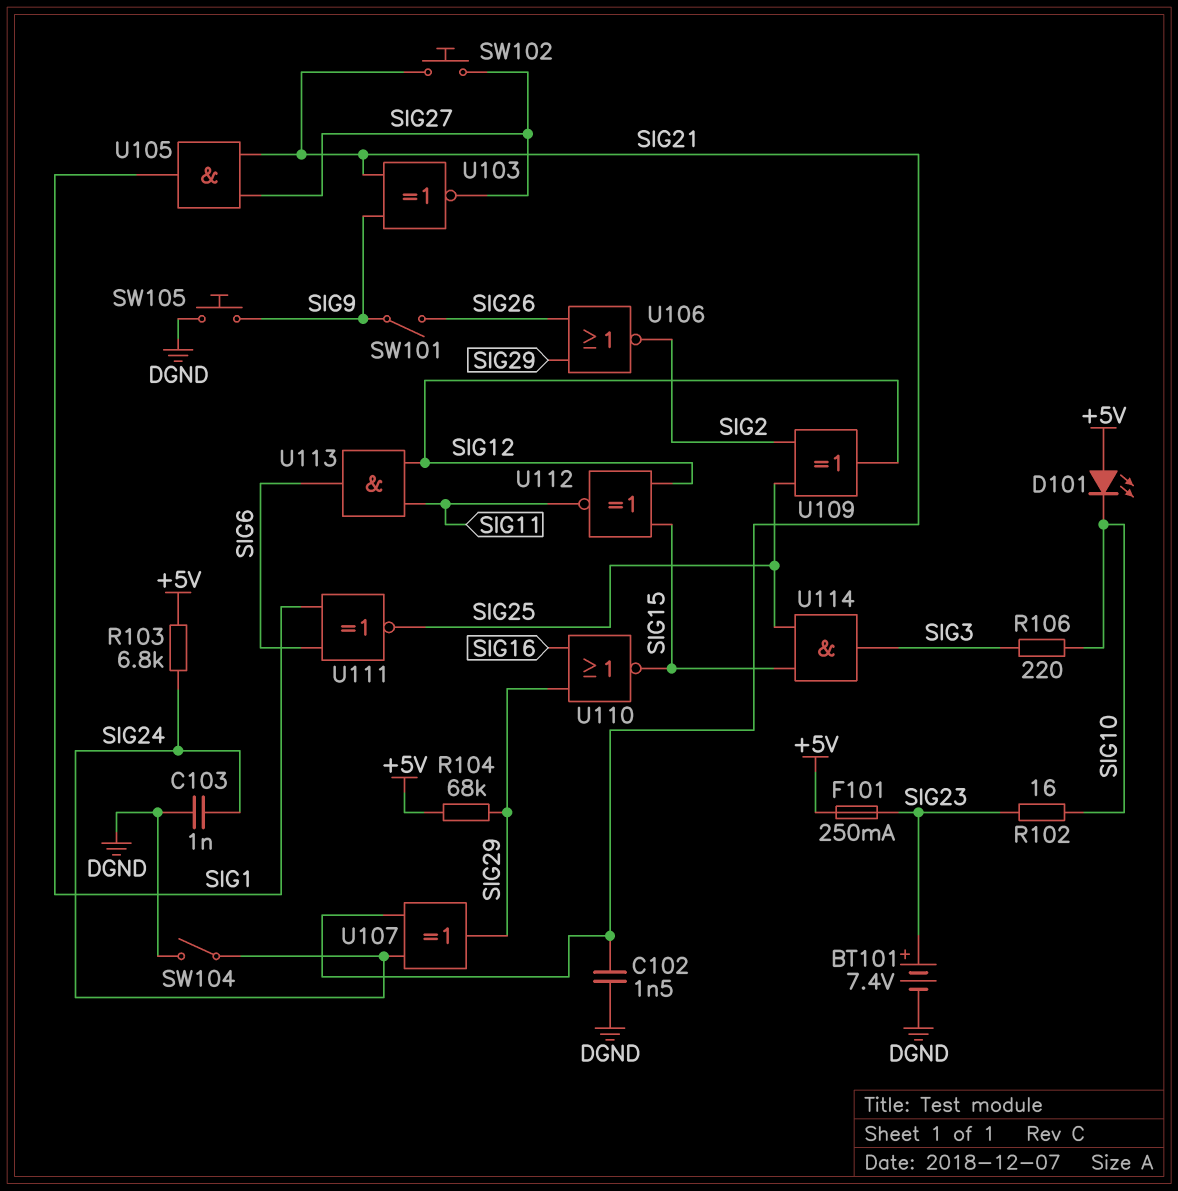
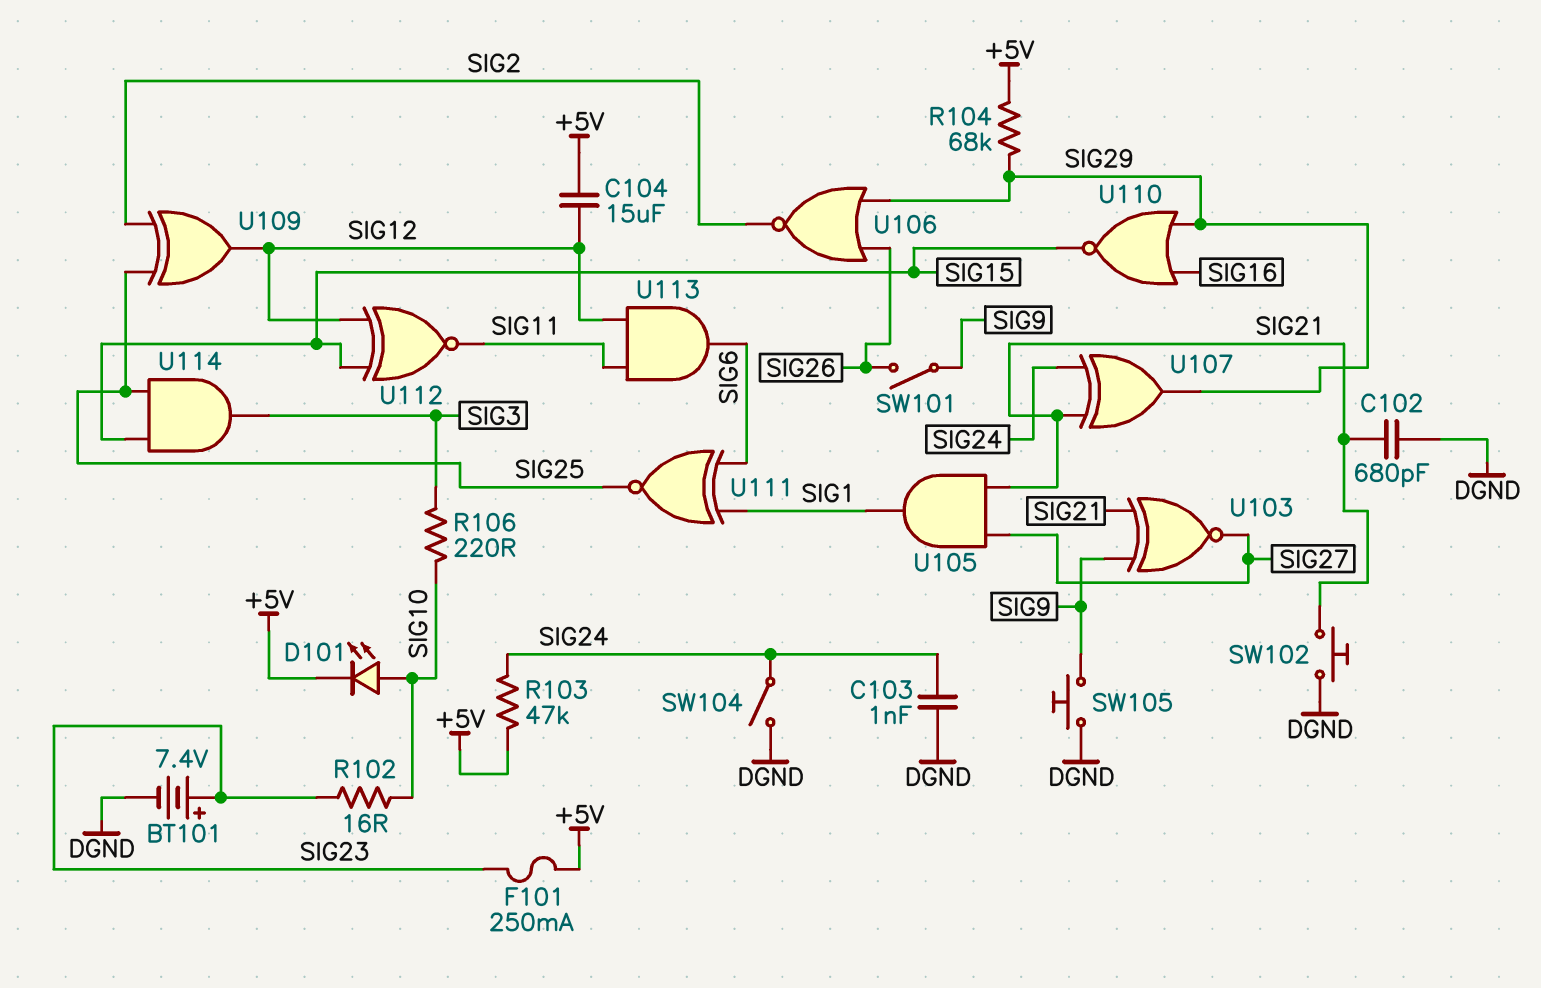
C102: 1.5nF (DGND, SIG21) -> 680pF (DGND, SIG21)
C104: none -> 15uF (+5V, SIG12)
D101: LED (A +5V, K SIG10) -> LED (A SIG10, K +5V)
R103: 6.8k (+5V, SIG24) -> 47k (+5V, SIG24)
SW102: button (SIG21, SIG27) -> button (DGND, SIG21)

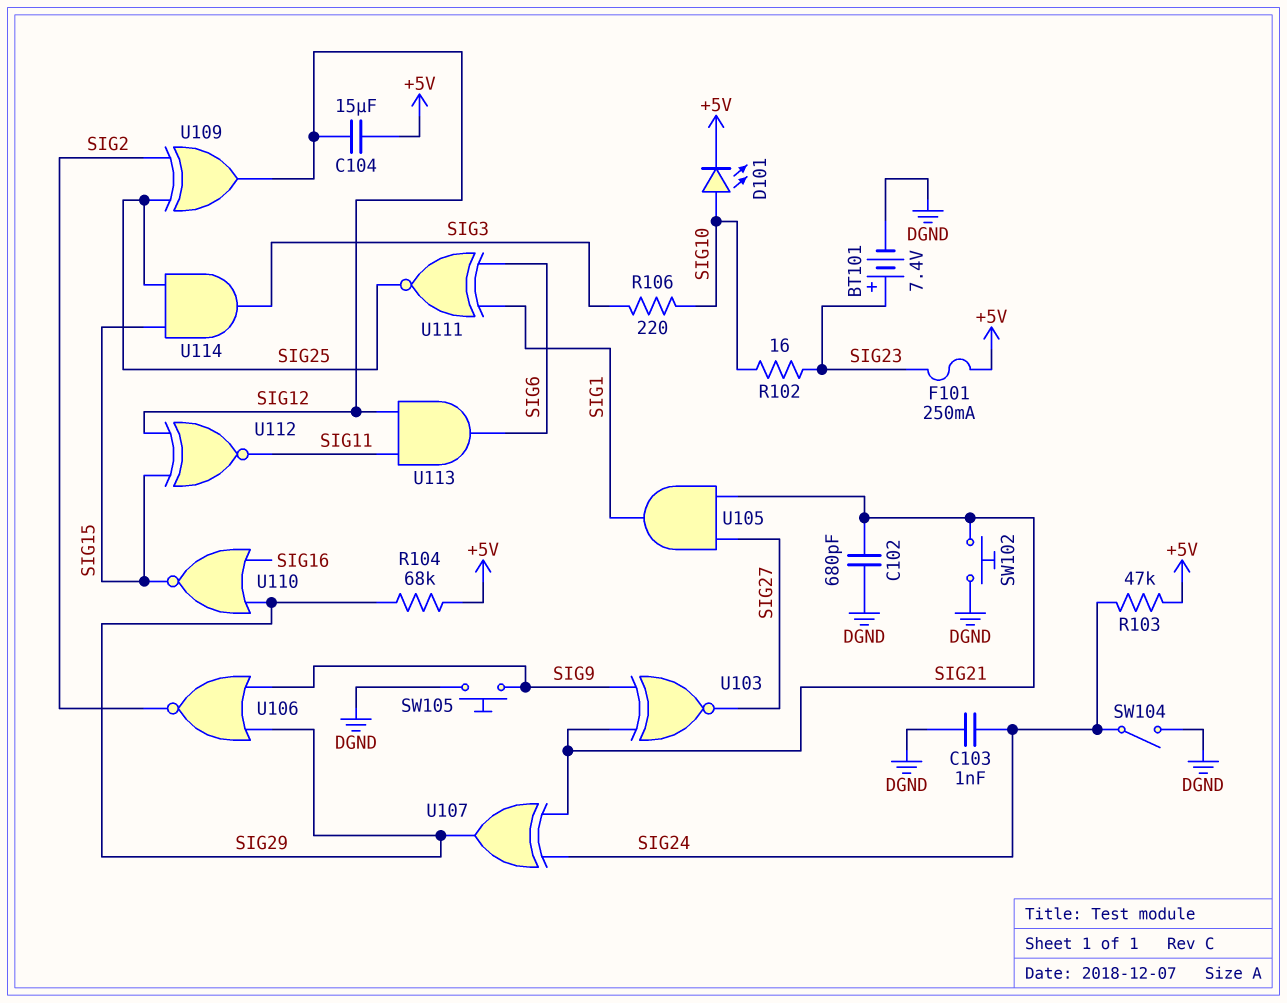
SW101: switch (SIG9, SIG26) -> none
U106: NOR (in SIG26, in SIG29, out SIG2) -> NOR (in SIG9, in SIG29, out SIG2)

